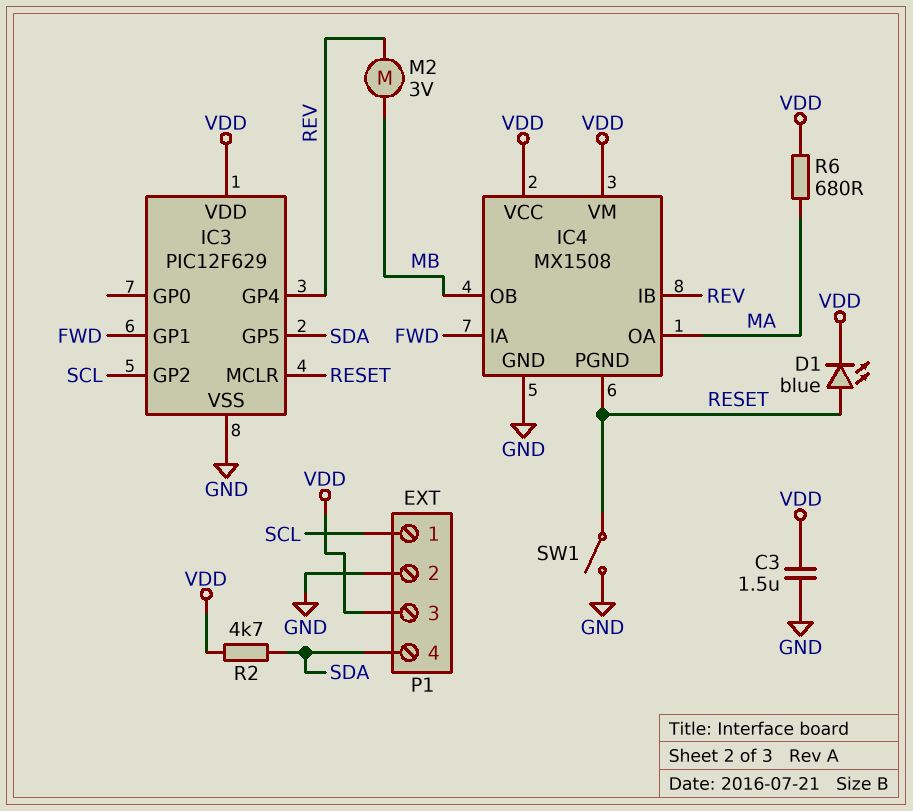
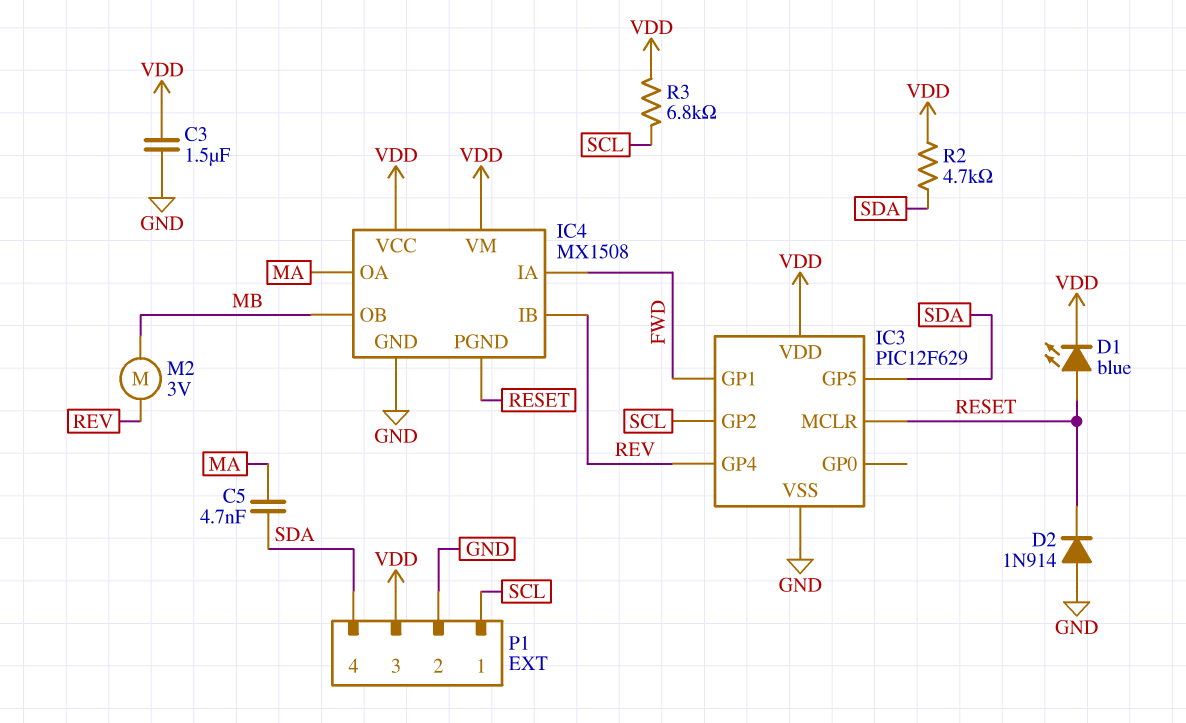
C5: none -> 4.7nF (MA, SDA)
D2: none -> diode 1N914 (A GND, K RESET)
R3: none -> 6.8k (SCL, VDD)
R6: 680 (MA, VDD) -> none
SW1: switch (GND, RESET) -> none

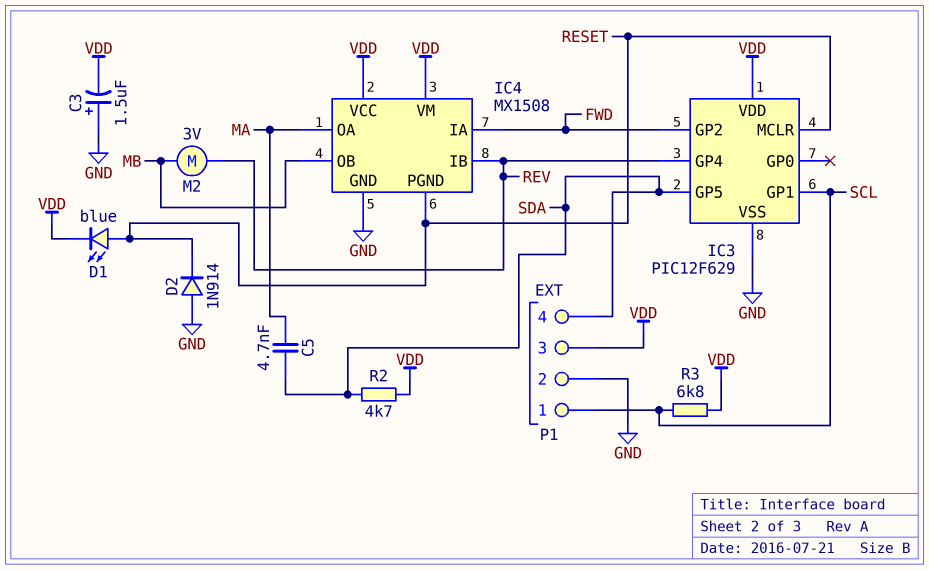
C3: 1.5uF (GND, VDD) -> 1.5uF (plus GND, minus VDD)
IC3 pin GP1: FWD -> SCL
IC3 pin GP2: SCL -> FWD

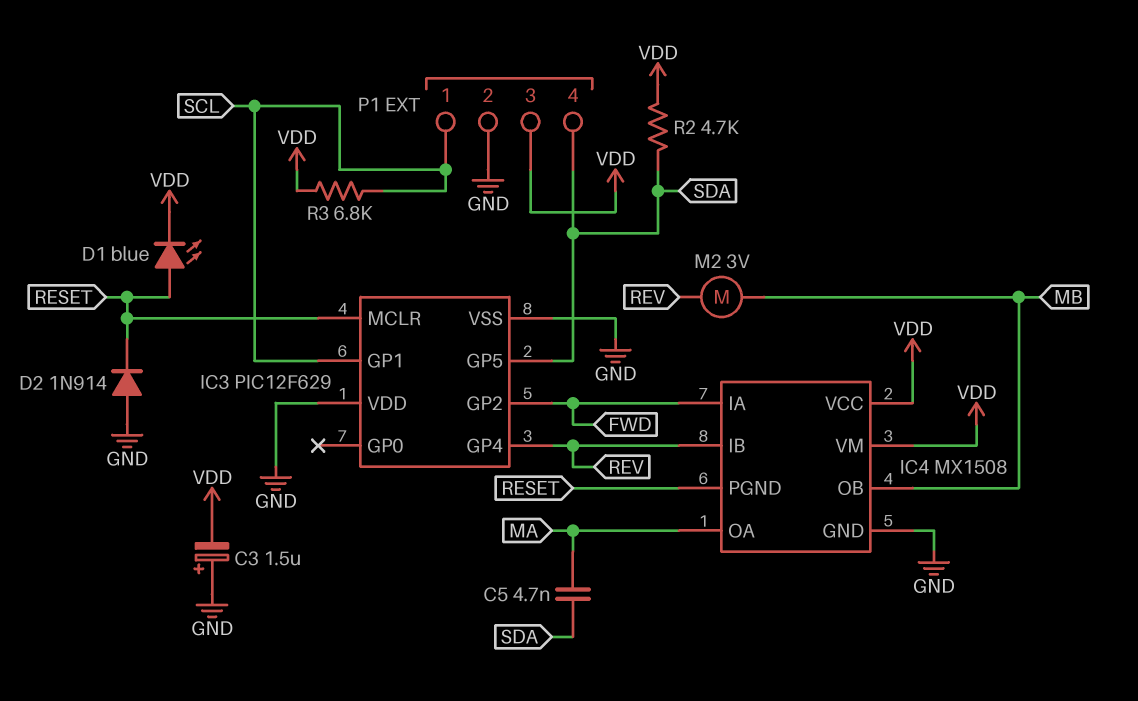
IC3 pin VDD: VDD -> GND

